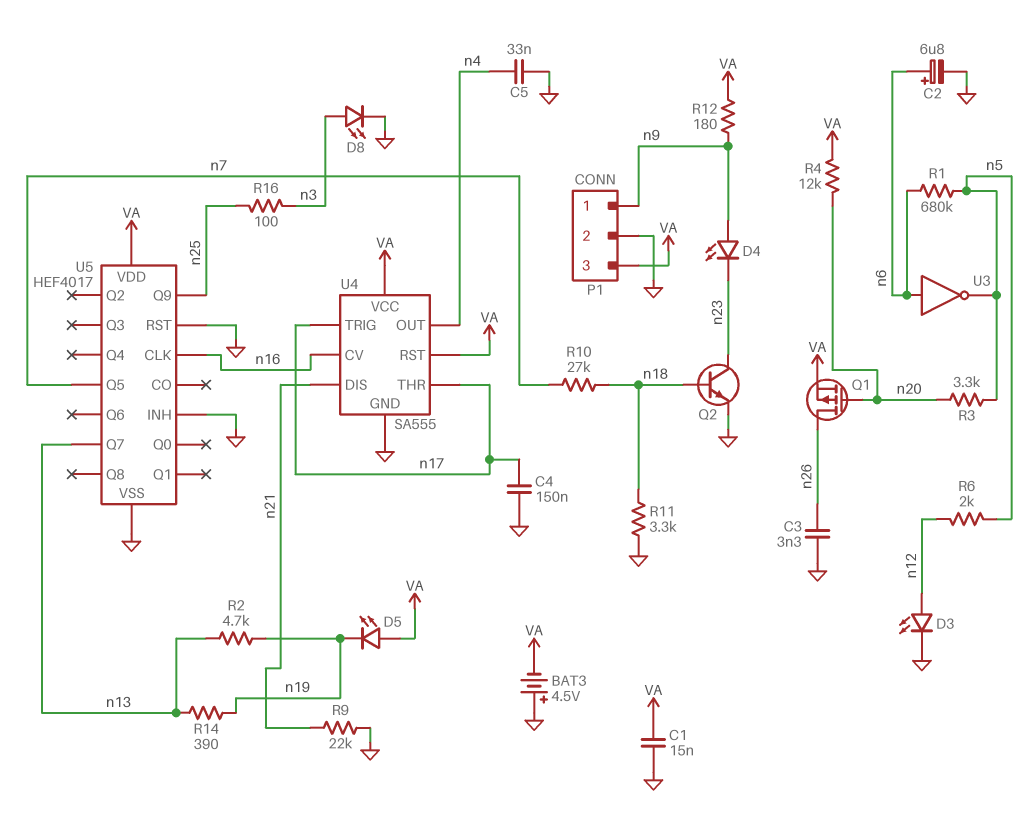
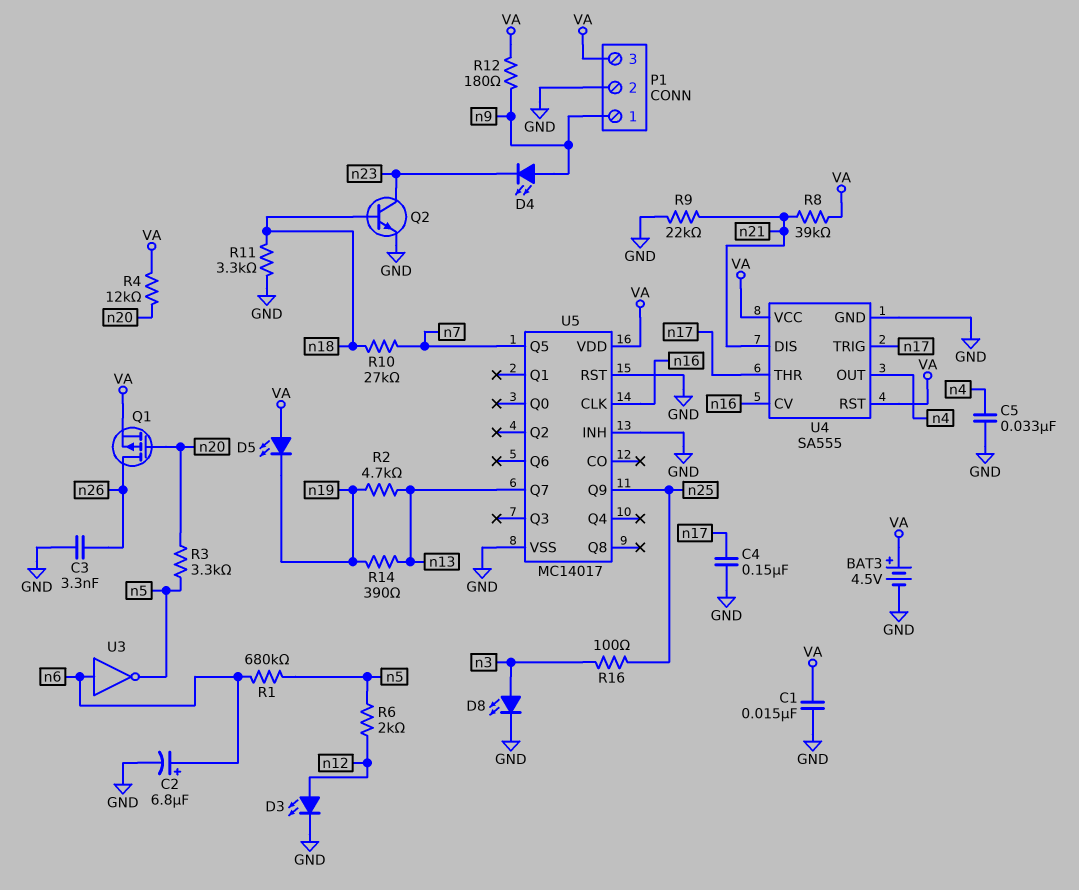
BAT3: 4.5V (plus GND, minus VA) -> 4.5V (plus VA, minus GND)
R8: none -> 39k (VA, n21)
U5: HEF4017 -> MC14017

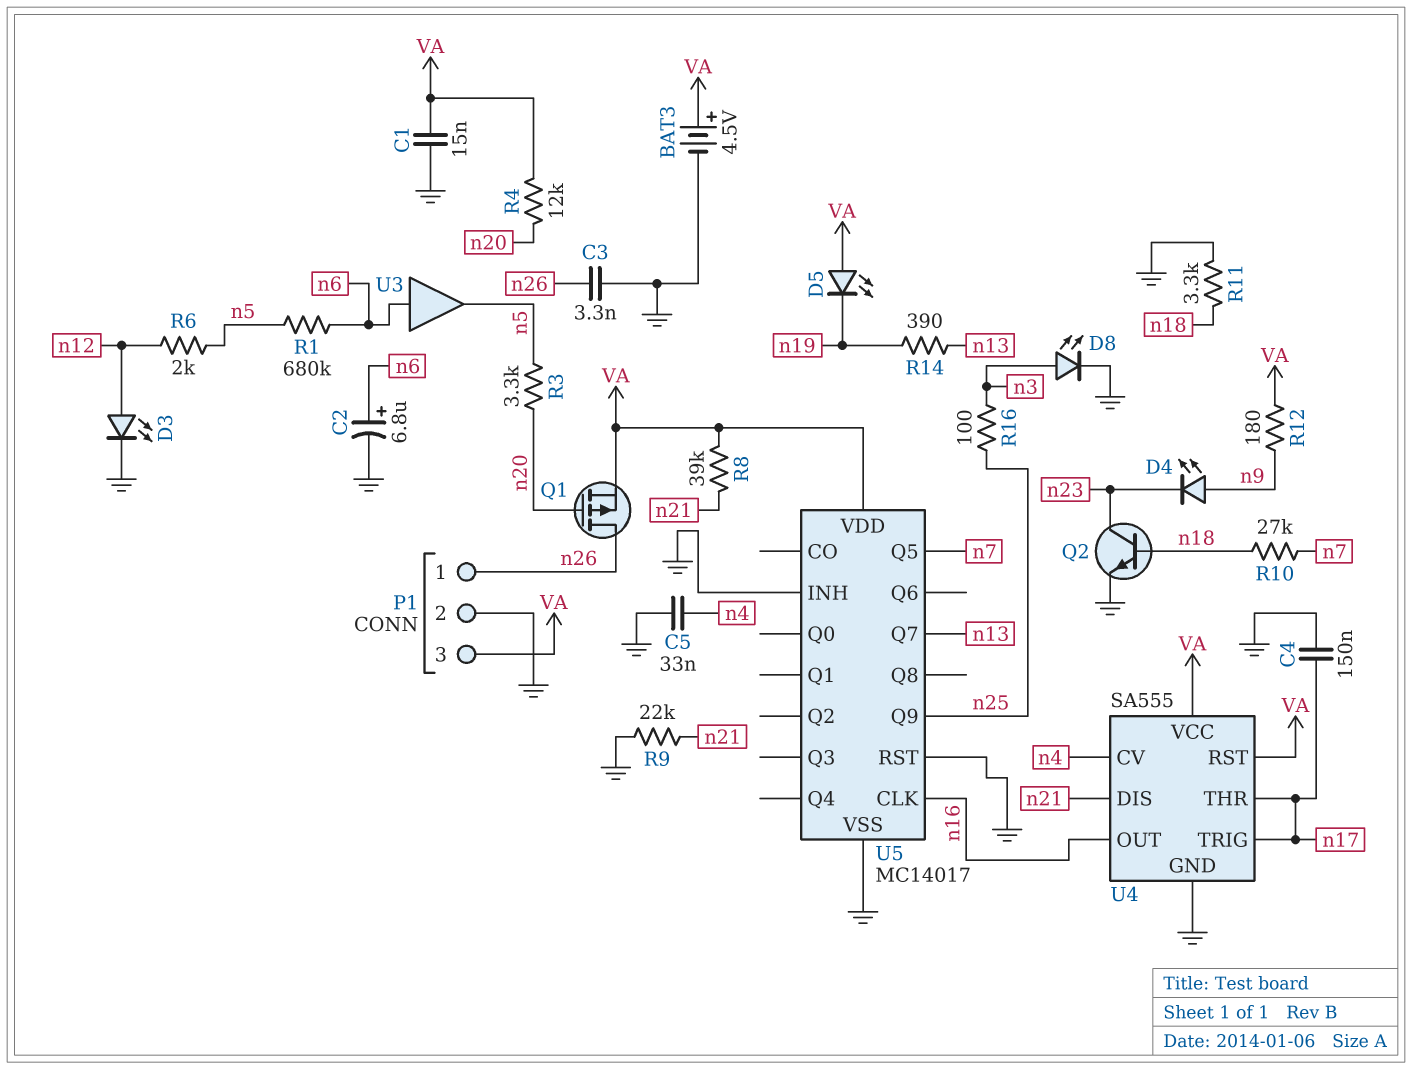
P1 pin 1: n9 -> n26
R2: 4.7k (n13, n19) -> none
U3: NOT (in n6, out n5) -> buffer (in n6, out n5)
U4 pin CV: n16 -> n4
U4 pin OUT: n4 -> n16

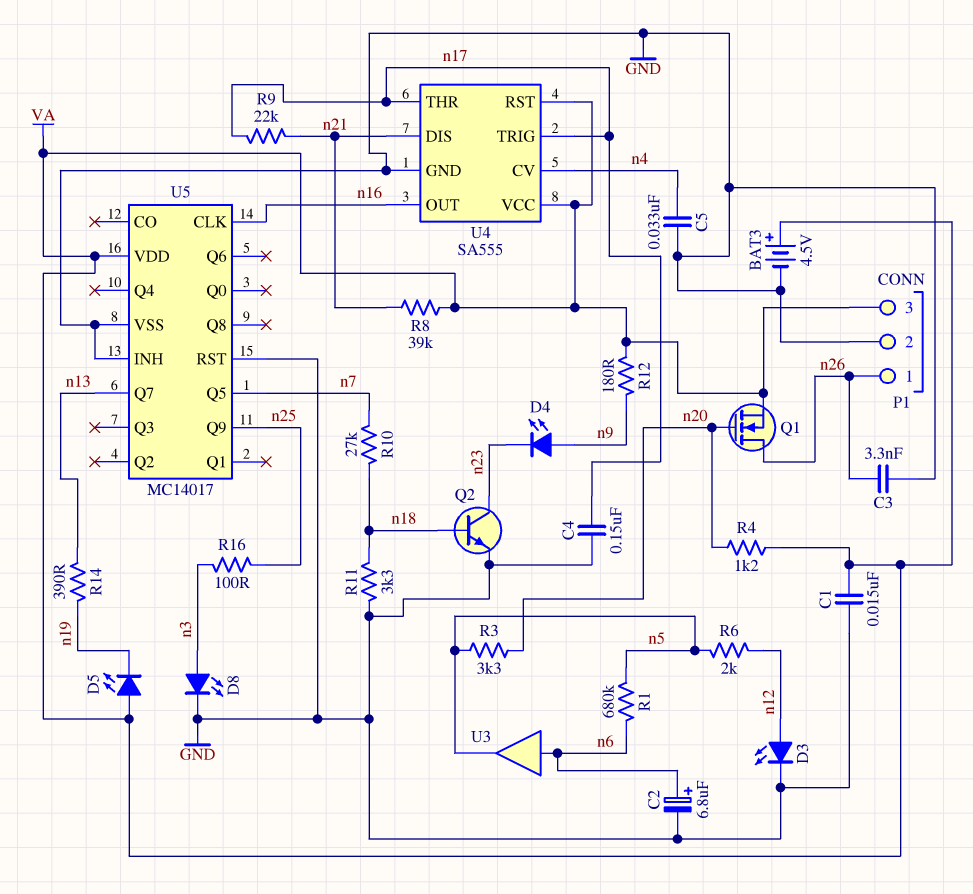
Q1: PMOS (G n20, D n26, S VA) -> NMOS (G n20, D n26, S VA)
R4: 12k (VA, n20) -> 1.2k (VA, n20)
R9: 22k (GND, n21) -> 22k (n17, n21)

